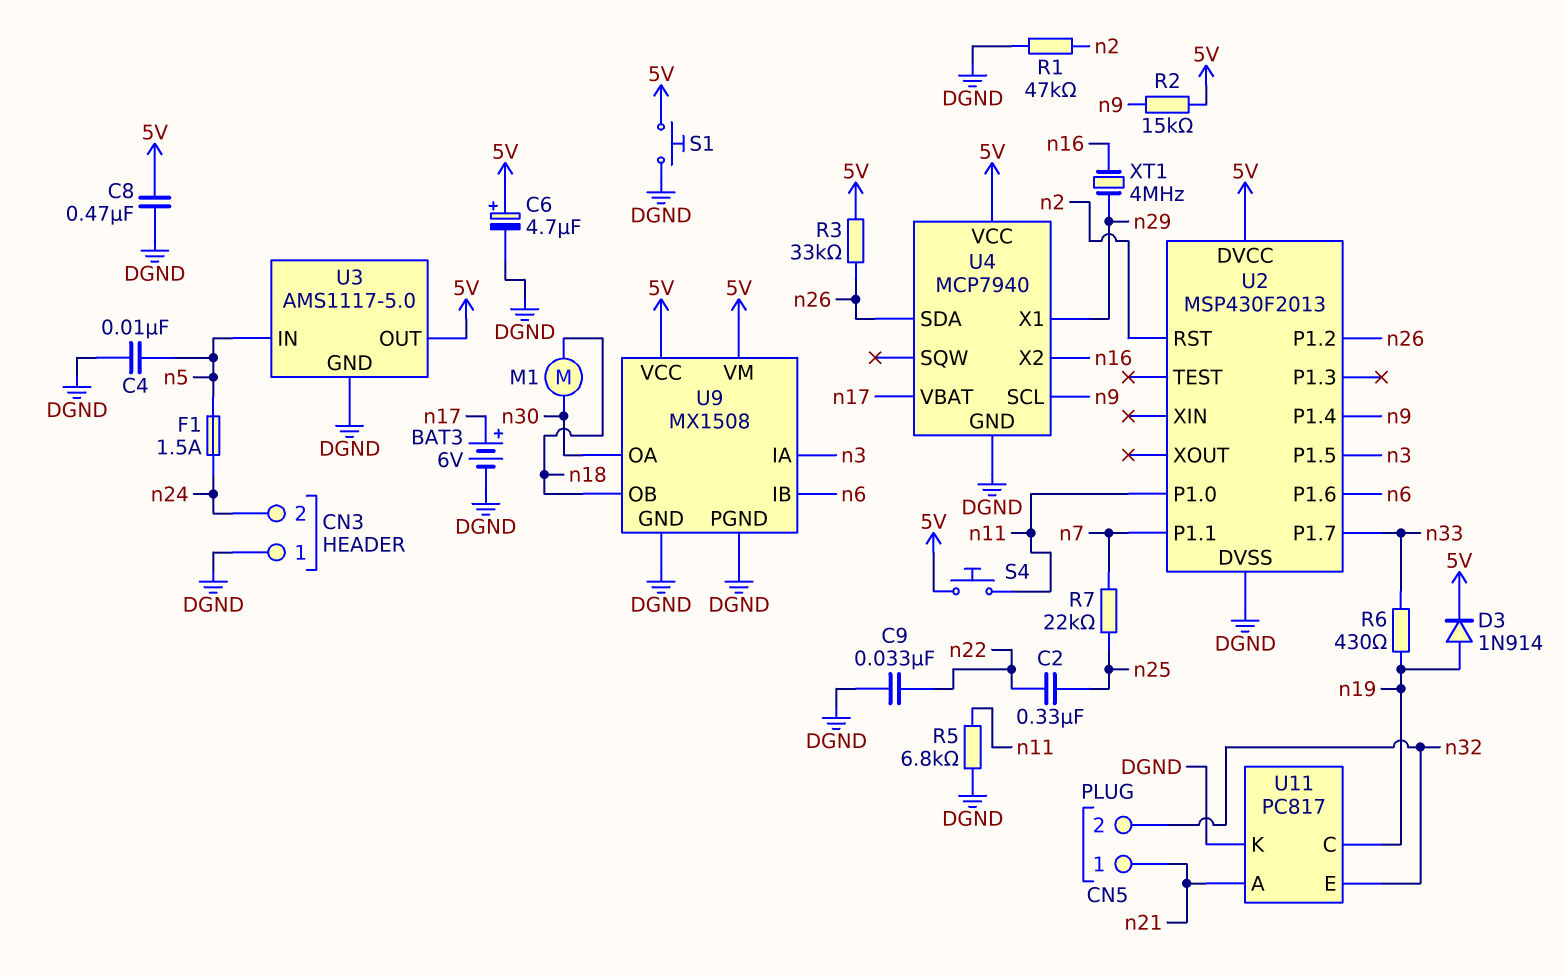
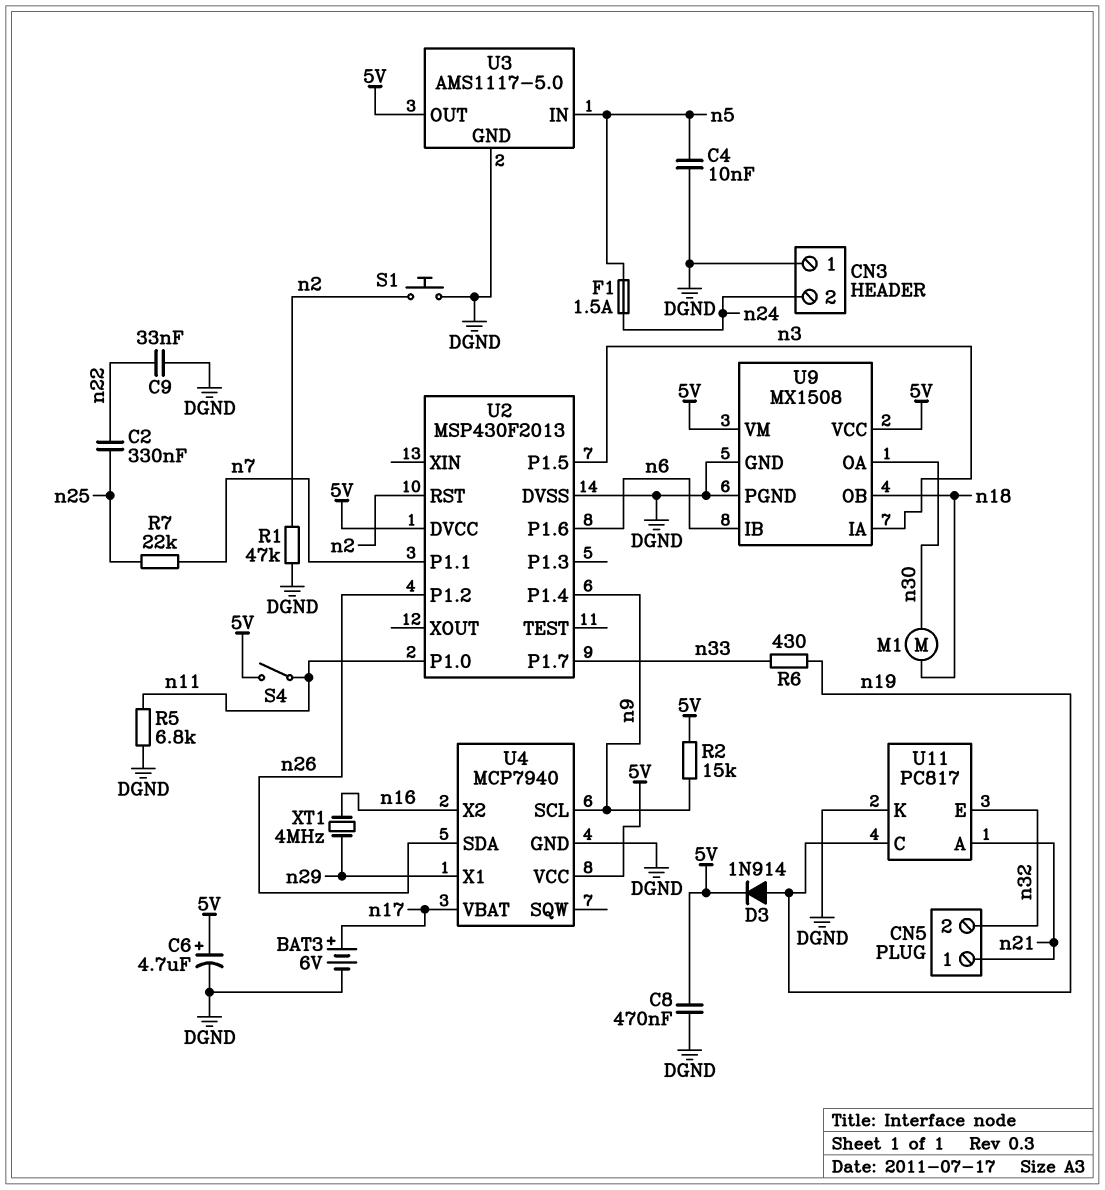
R3: 33k (5V, n26) -> none
S1: button (5V, DGND) -> button (DGND, n2)
S4: button (5V, n11) -> switch (5V, n11)

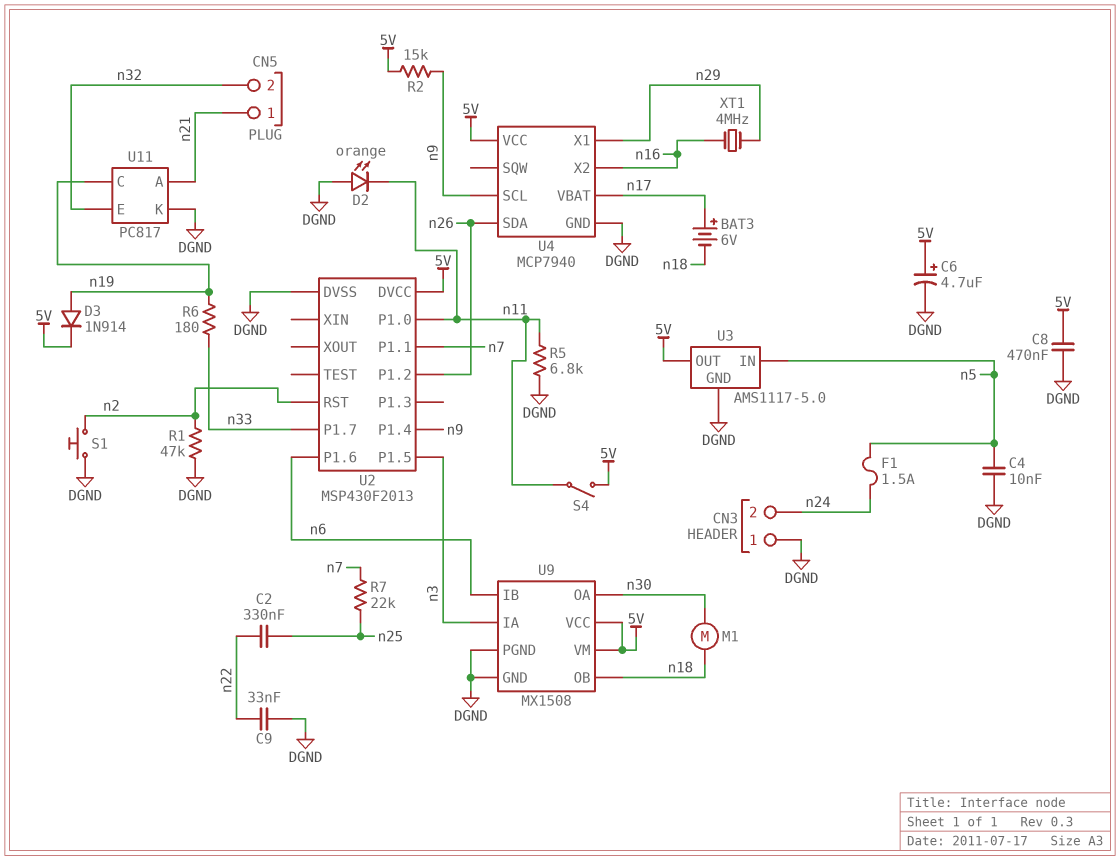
BAT3: 6V (plus n17, minus DGND) -> 6V (plus n17, minus n18)
D2: none -> LED orange (A DGND, K n11)
R6: 430 (n19, n33) -> 180 (n19, n33)

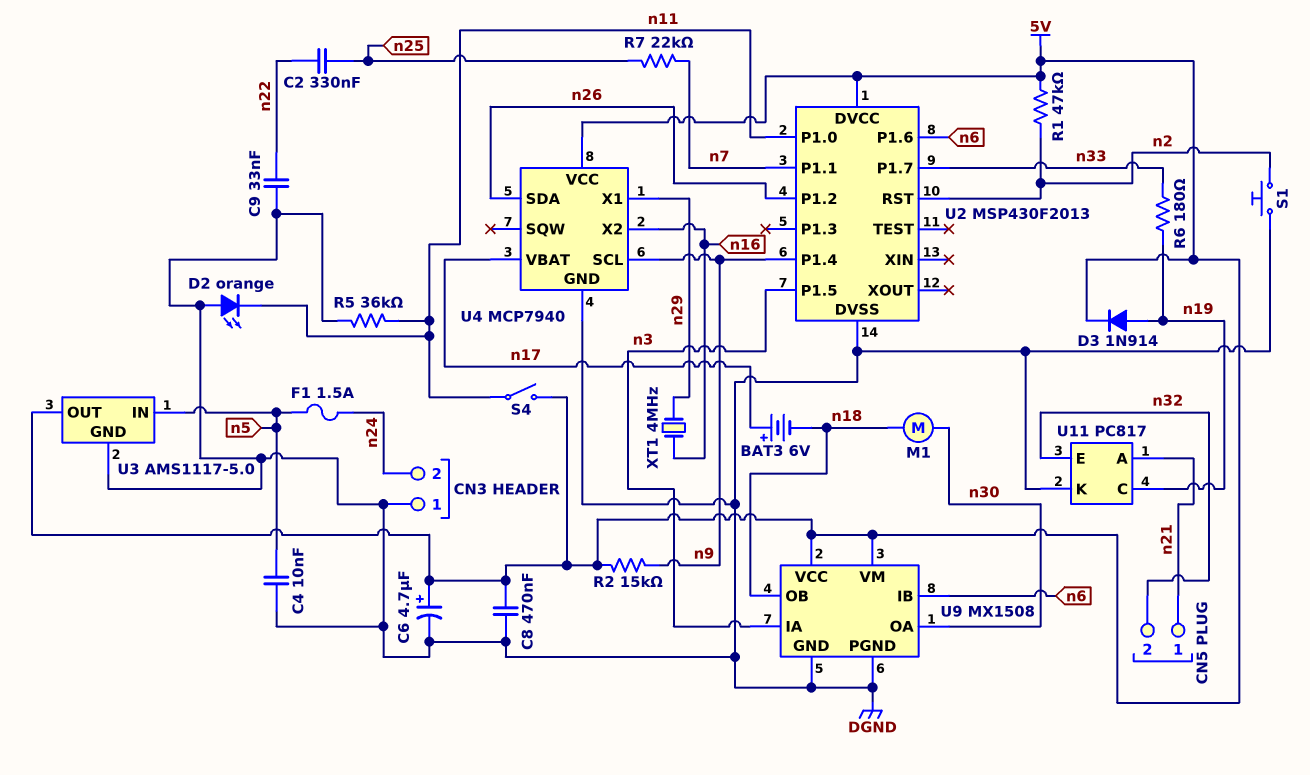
R1: 47k (DGND, n2) -> 47k (5V, n2)
R5: 6.8k (DGND, n11) -> 36k (DGND, n11)

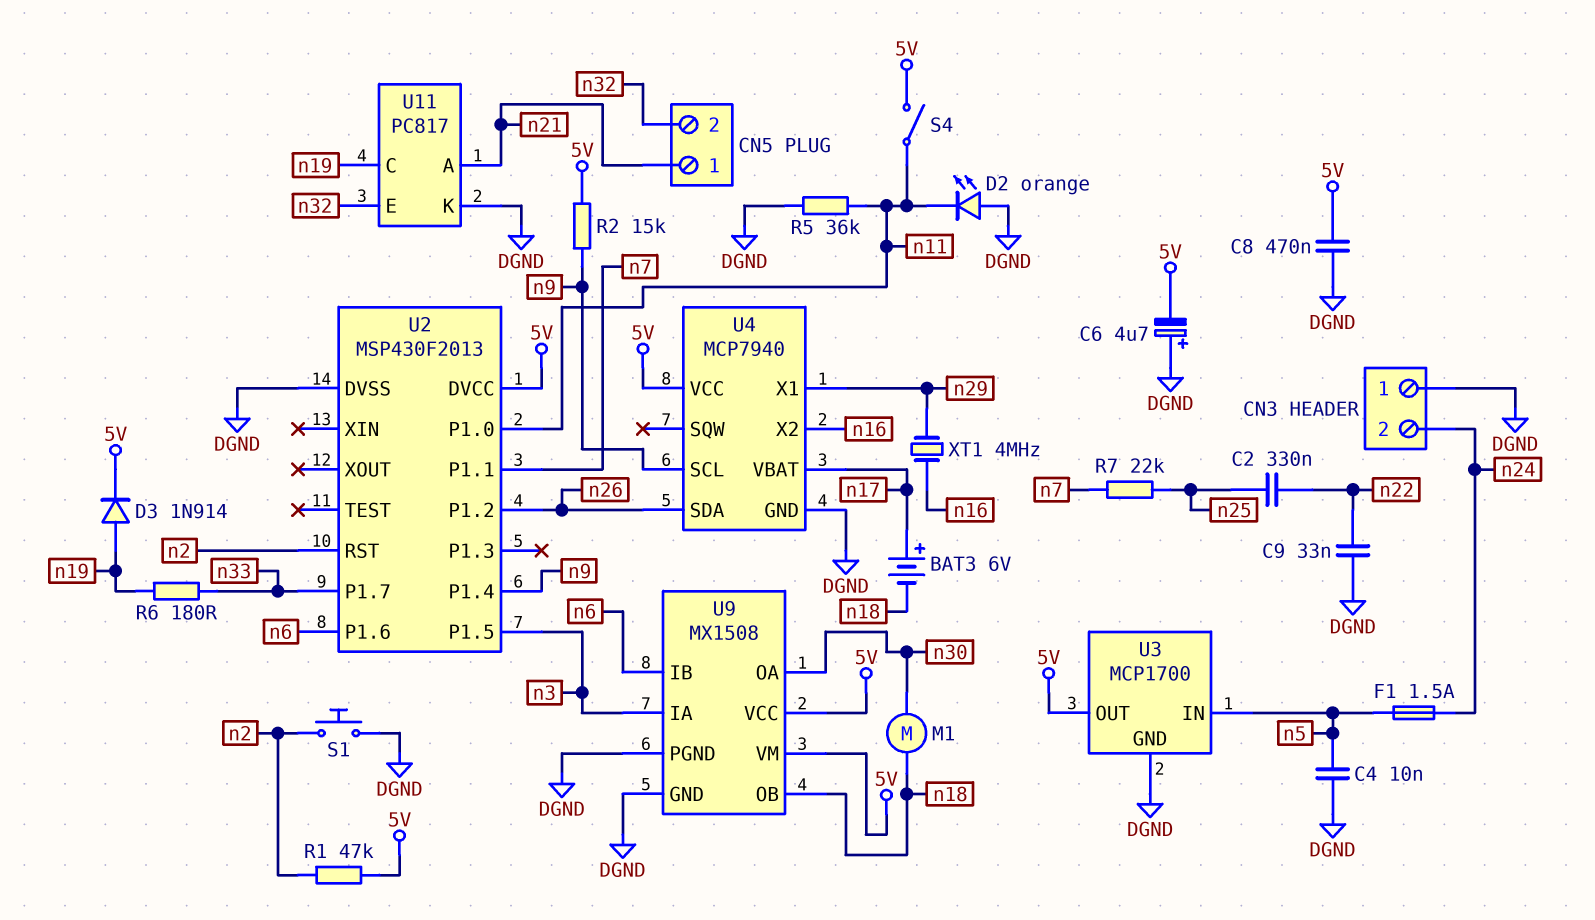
C6: 4.7uF (plus 5V, minus DGND) -> 4.7uF (plus DGND, minus 5V)
U3: AMS1117-5.0 -> MCP1700

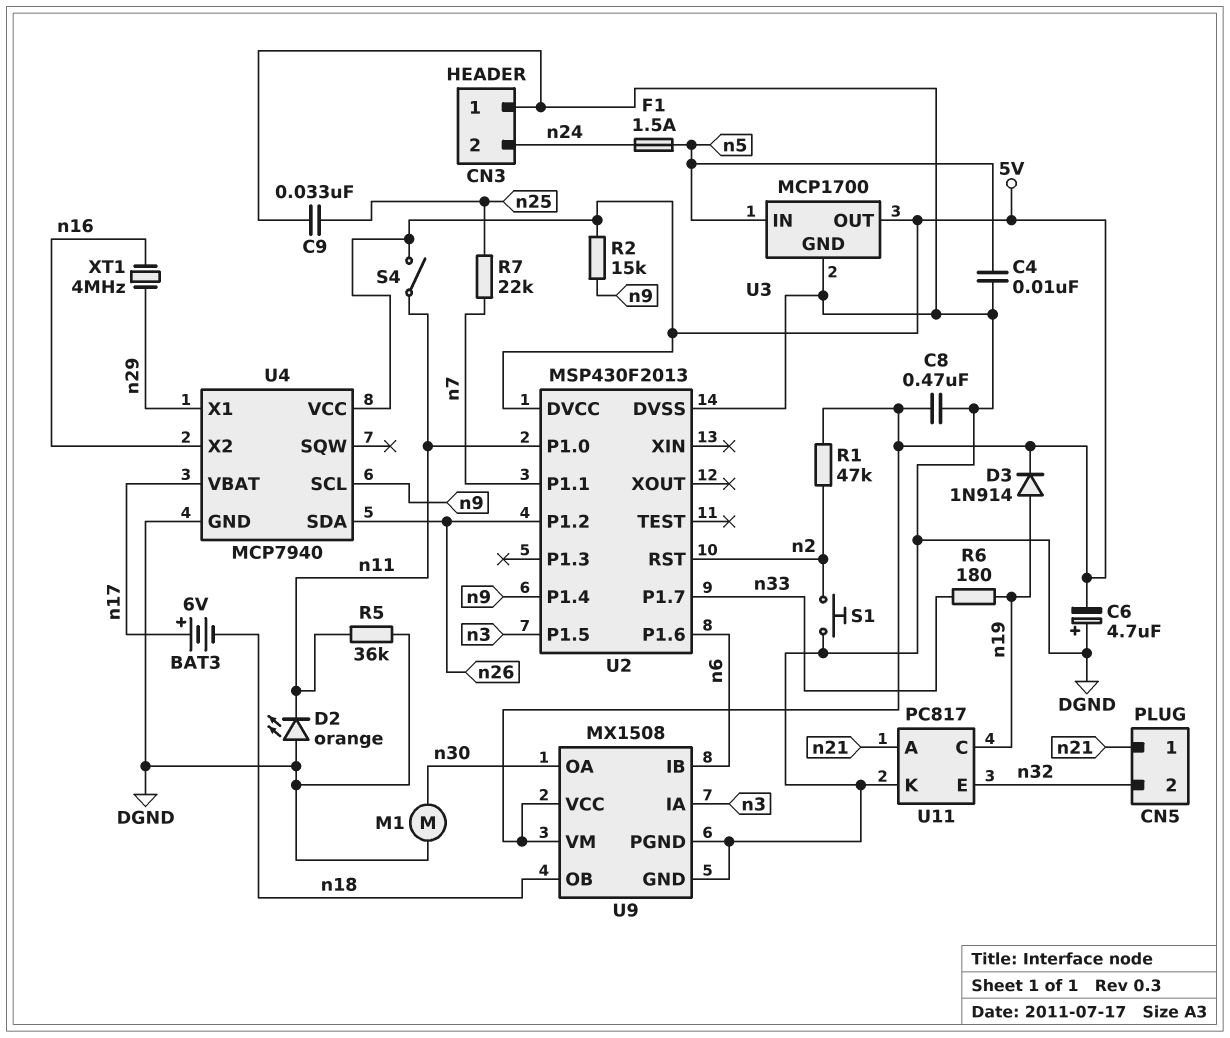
C2: 330nF (n22, n25) -> none
C9: 33nF (DGND, n22) -> 33nF (DGND, n25)
M1: motor (n18, n30) -> motor (DGND, n30)

